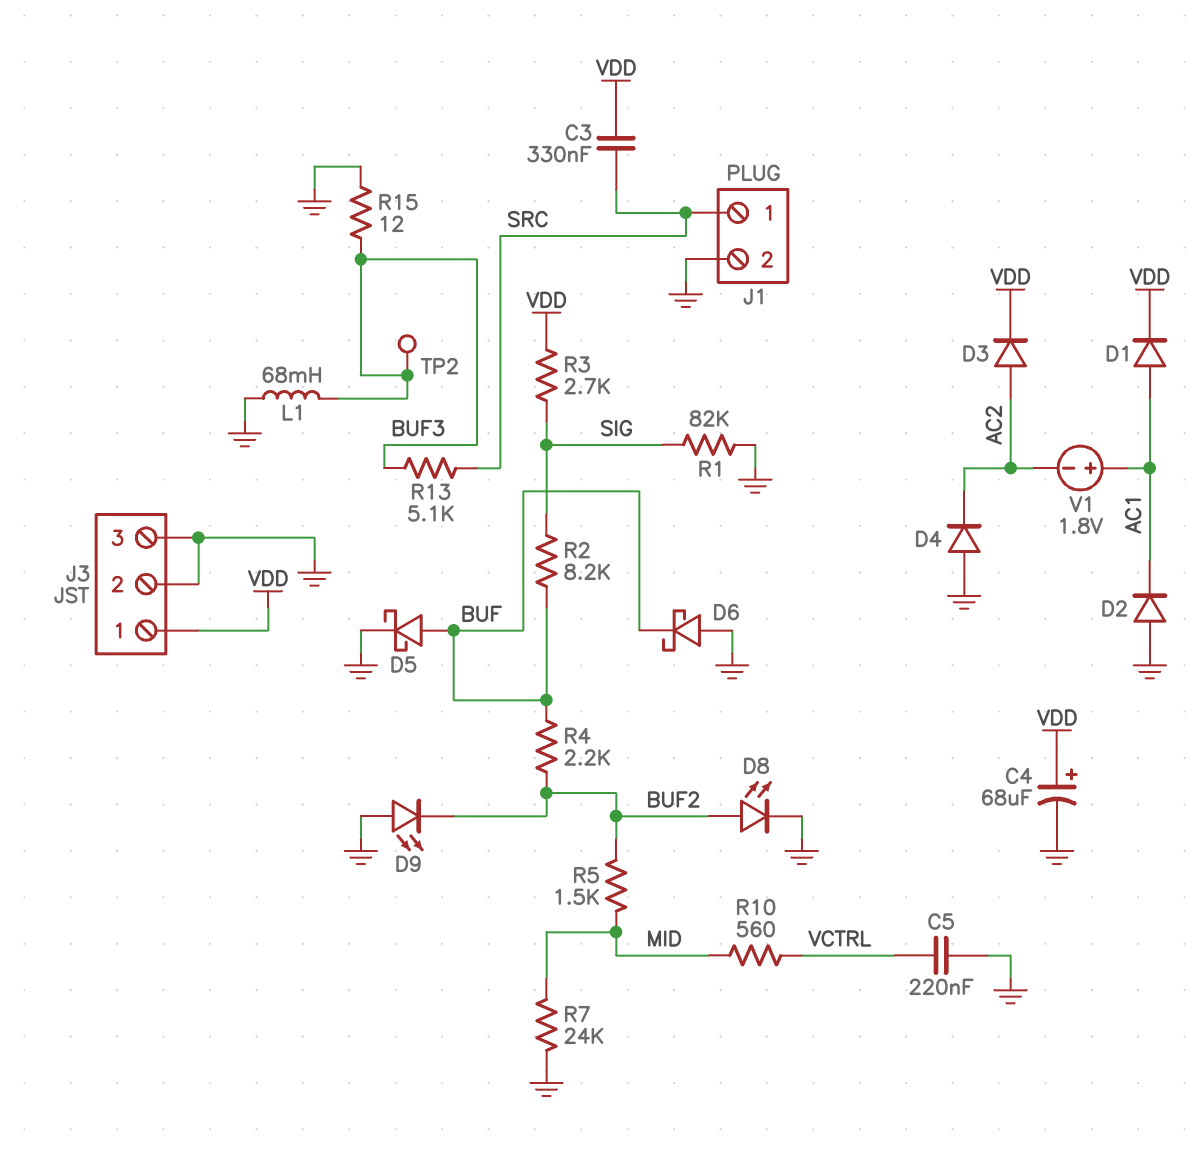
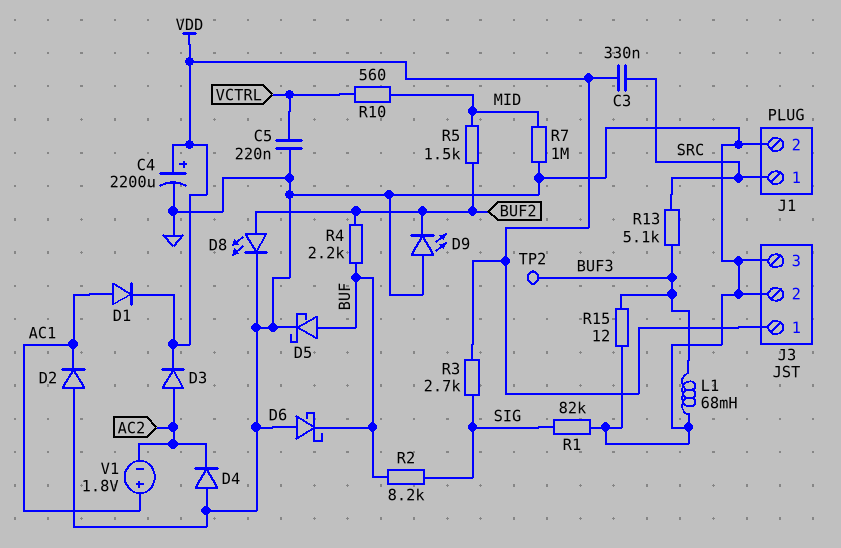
C4: 68uF (plus VDD, minus GND) -> 2200uF (plus VDD, minus GND)
R7: 24k (GND, MID) -> 1M (GND, MID)

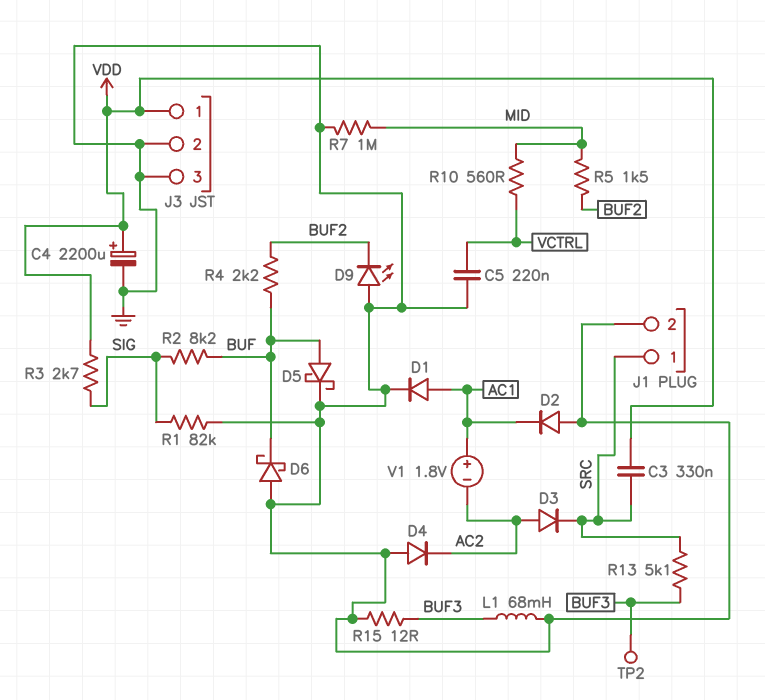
D1: diode (A AC1, K VDD) -> diode (A AC1, K GND)
D3: diode (A AC2, K VDD) -> diode (A AC2, K SRC)
D8: LED (A BUF2, K GND) -> none

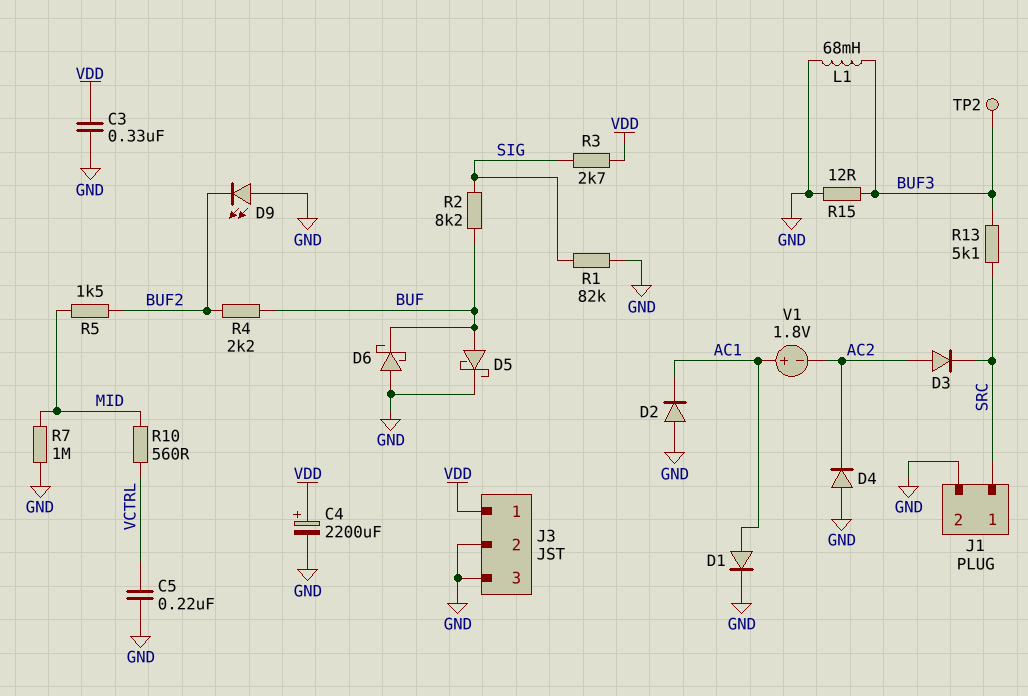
C3: 330nF (SRC, VDD) -> 330nF (GND, VDD)

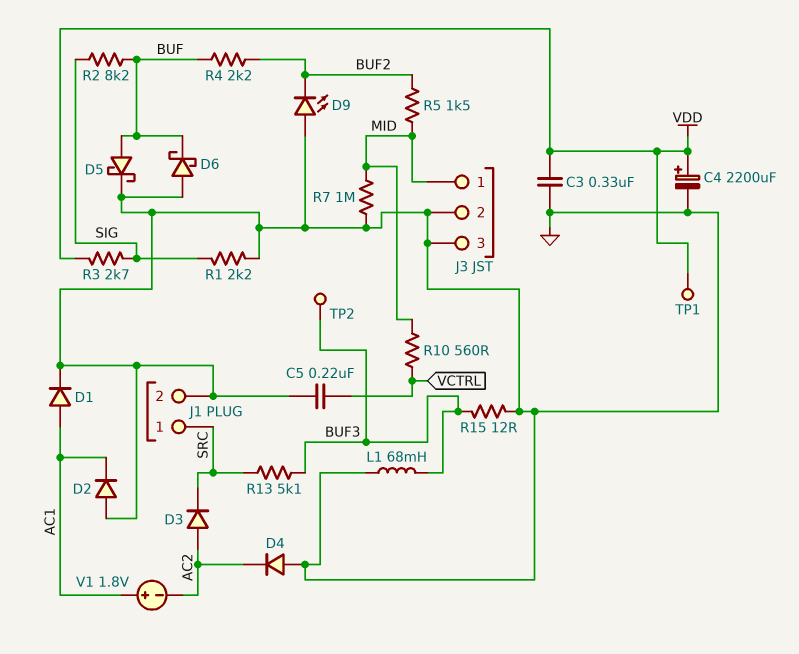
J3 pin 1: VDD -> MID
R1: 82k (GND, SIG) -> 2.2k (GND, SIG)
TP1: none -> test point (VDD)

